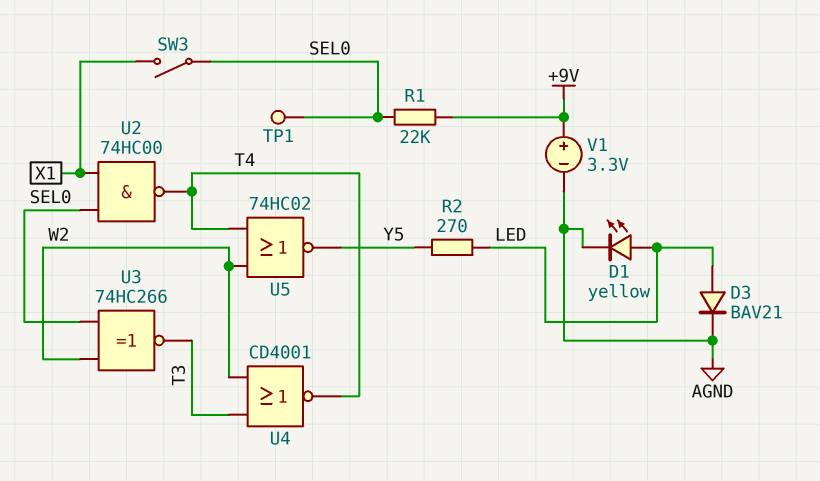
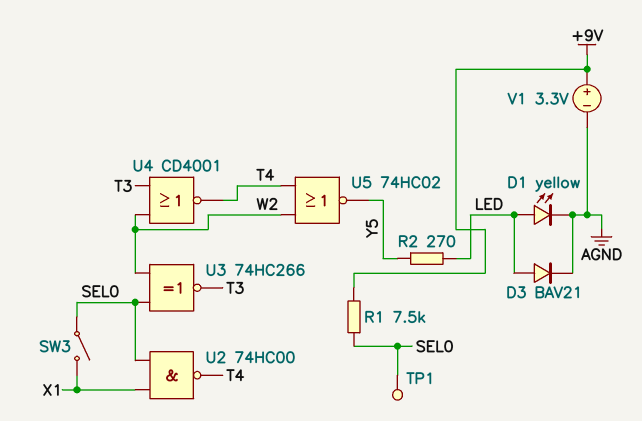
R1: 22k (+9V, SEL0) -> 7.5k (+9V, SEL0)

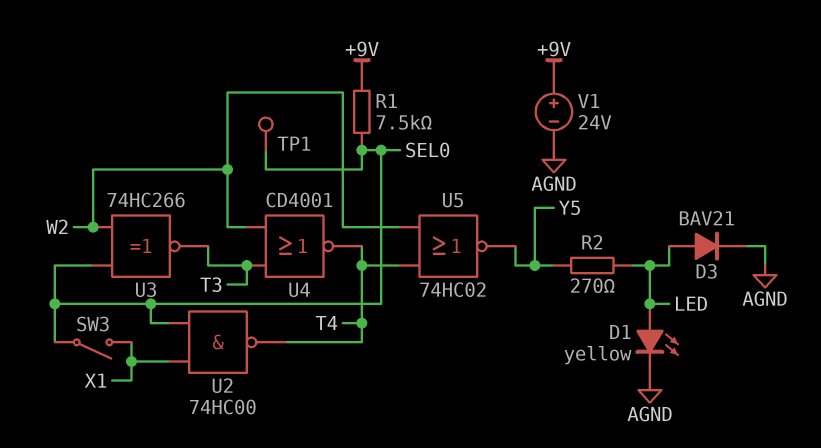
V1: 3.3V (plus +9V, minus AGND) -> 24V (plus +9V, minus AGND)

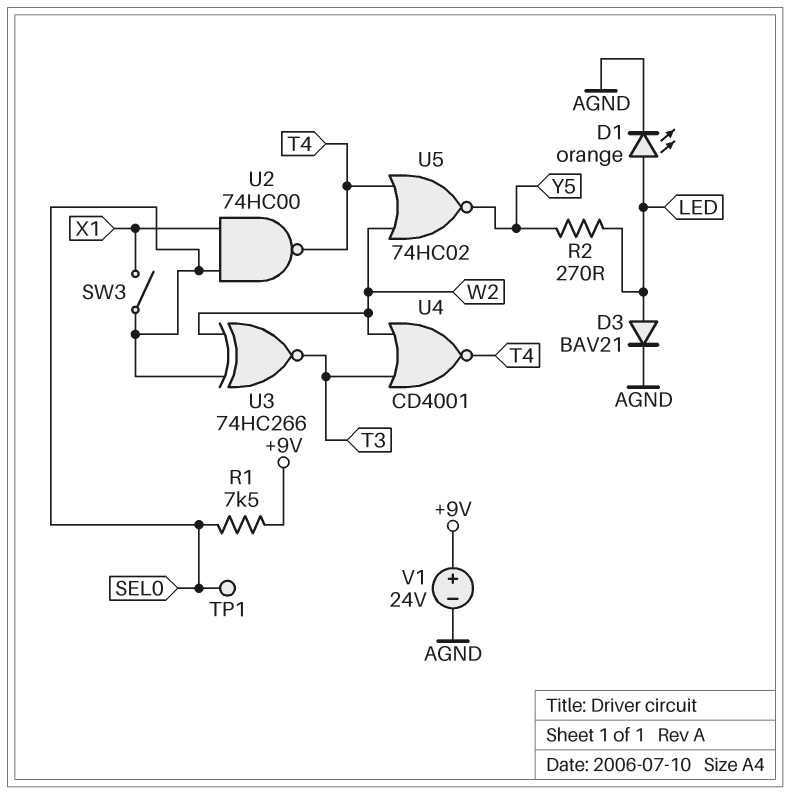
D1: LED yellow (A LED, K AGND) -> LED orange (A LED, K AGND)

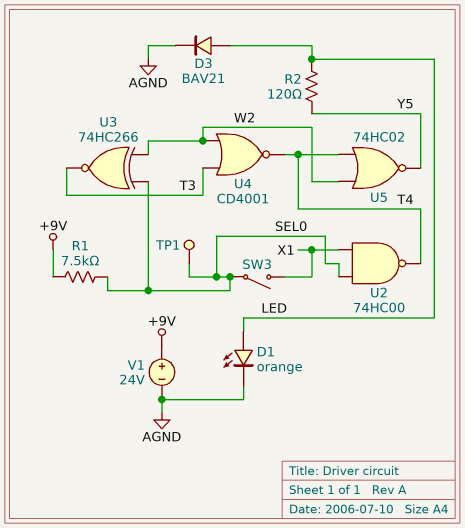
R2: 270 (LED, Y5) -> 120 (LED, Y5)

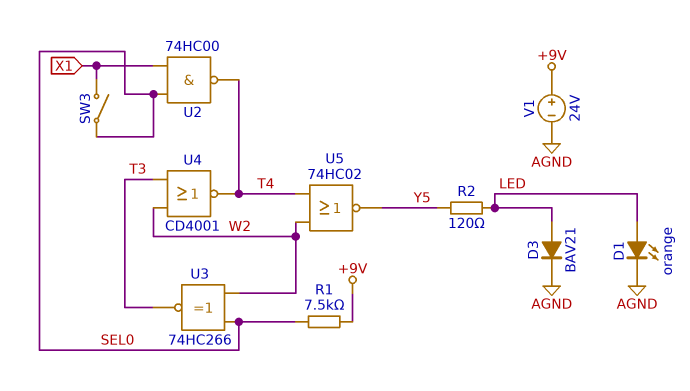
TP1: test point (SEL0) -> none

